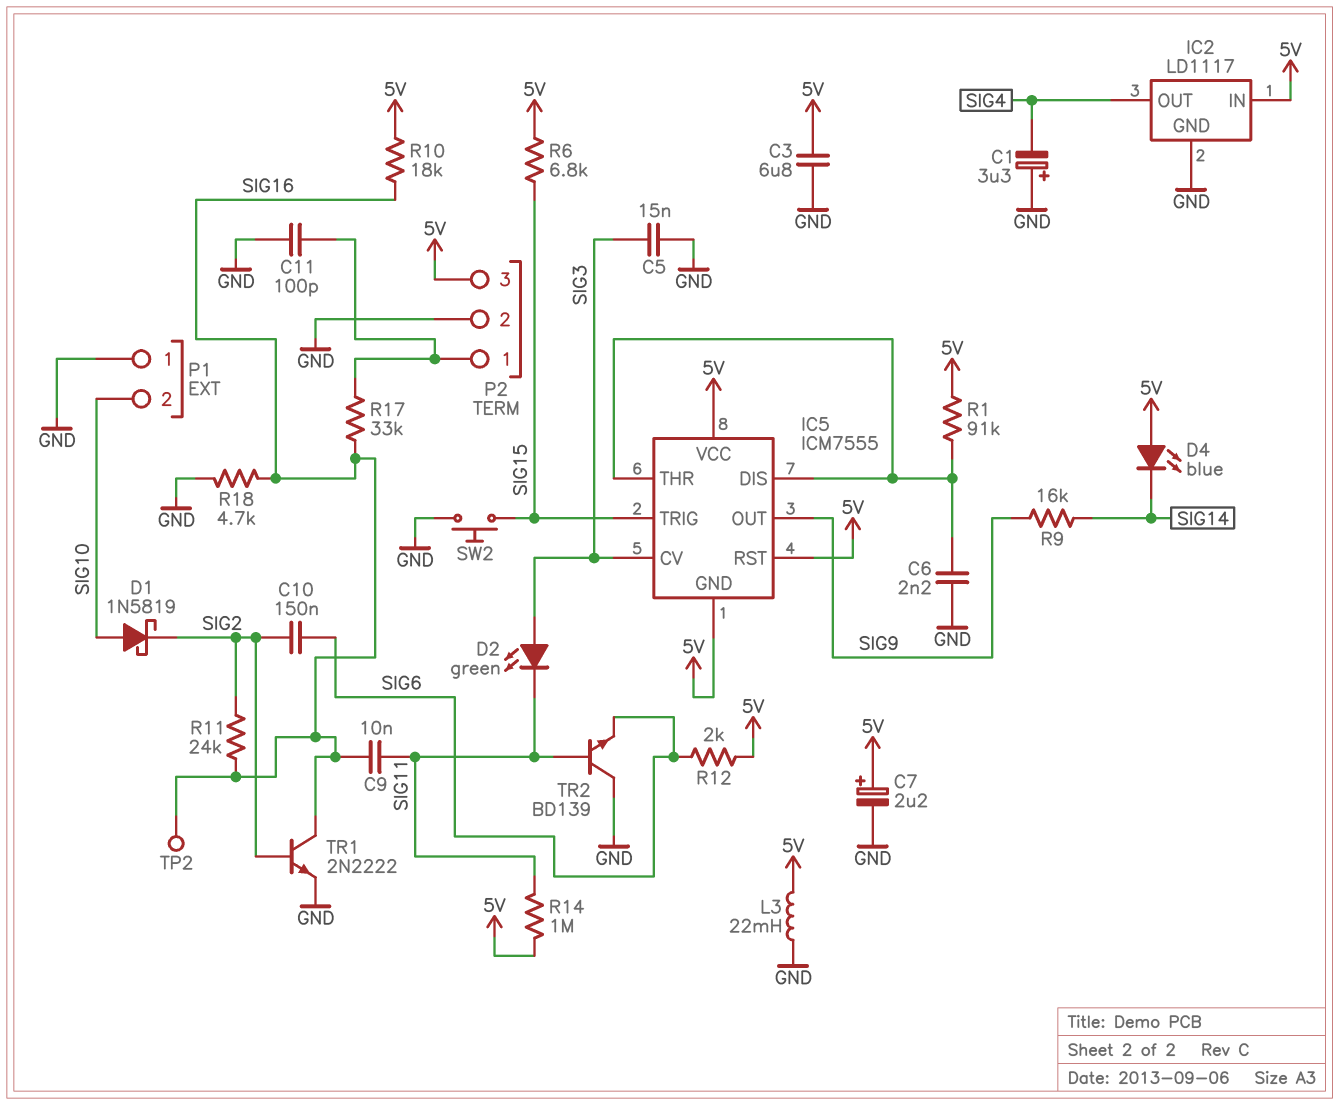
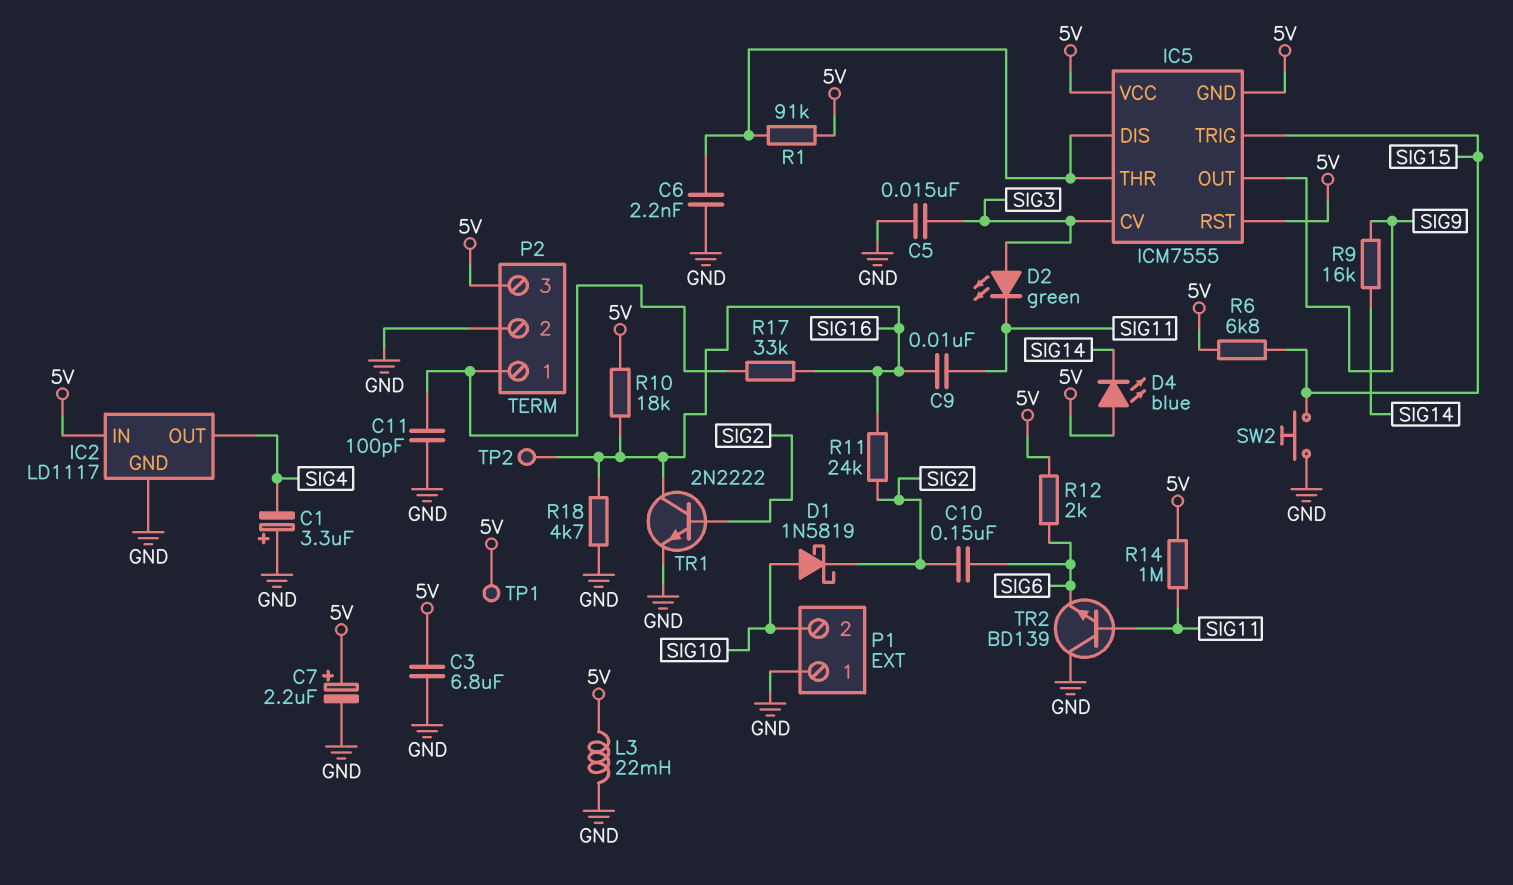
TP1: none -> test point (5V)

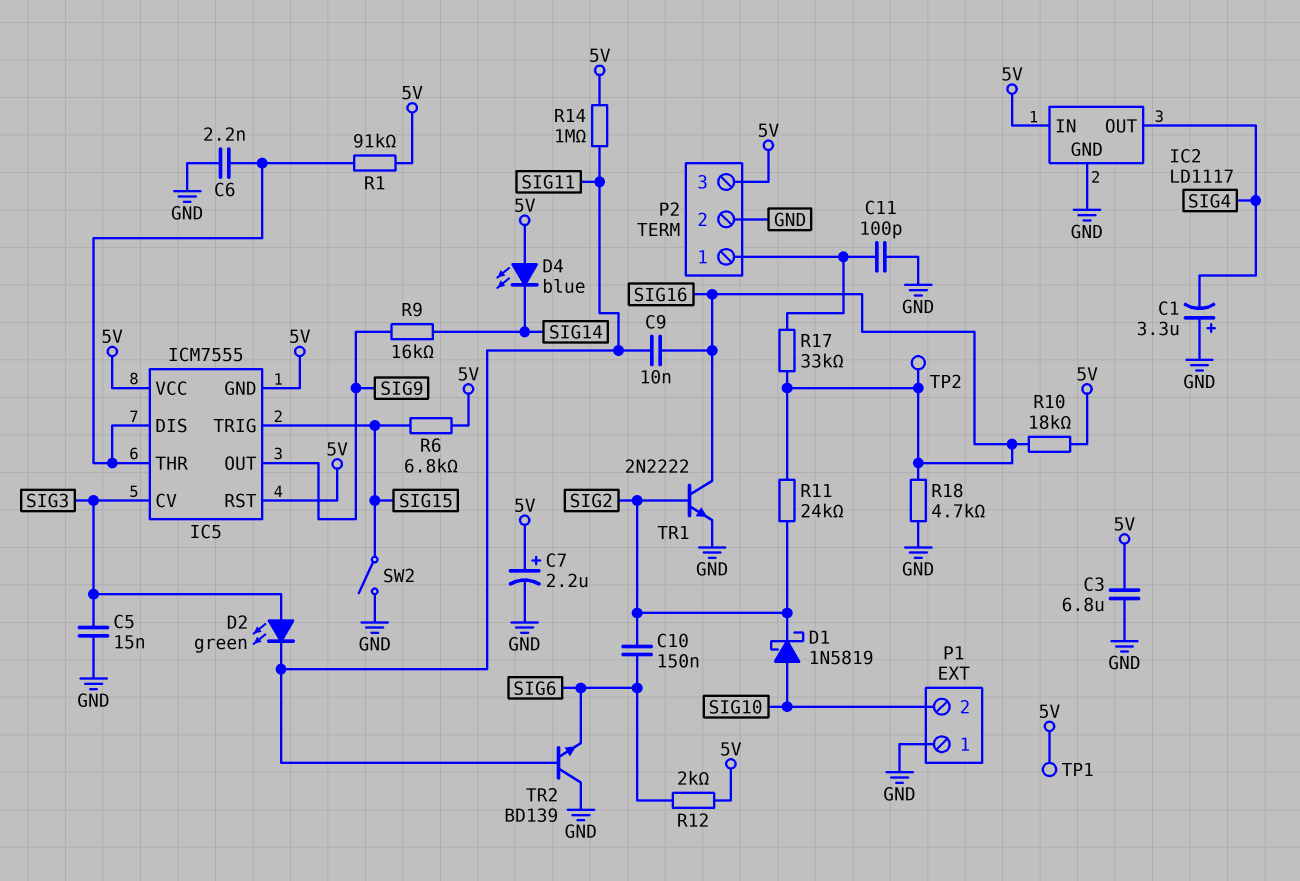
L3: 22mH (5V, GND) -> none
SW2: button (GND, SIG15) -> switch (GND, SIG15)

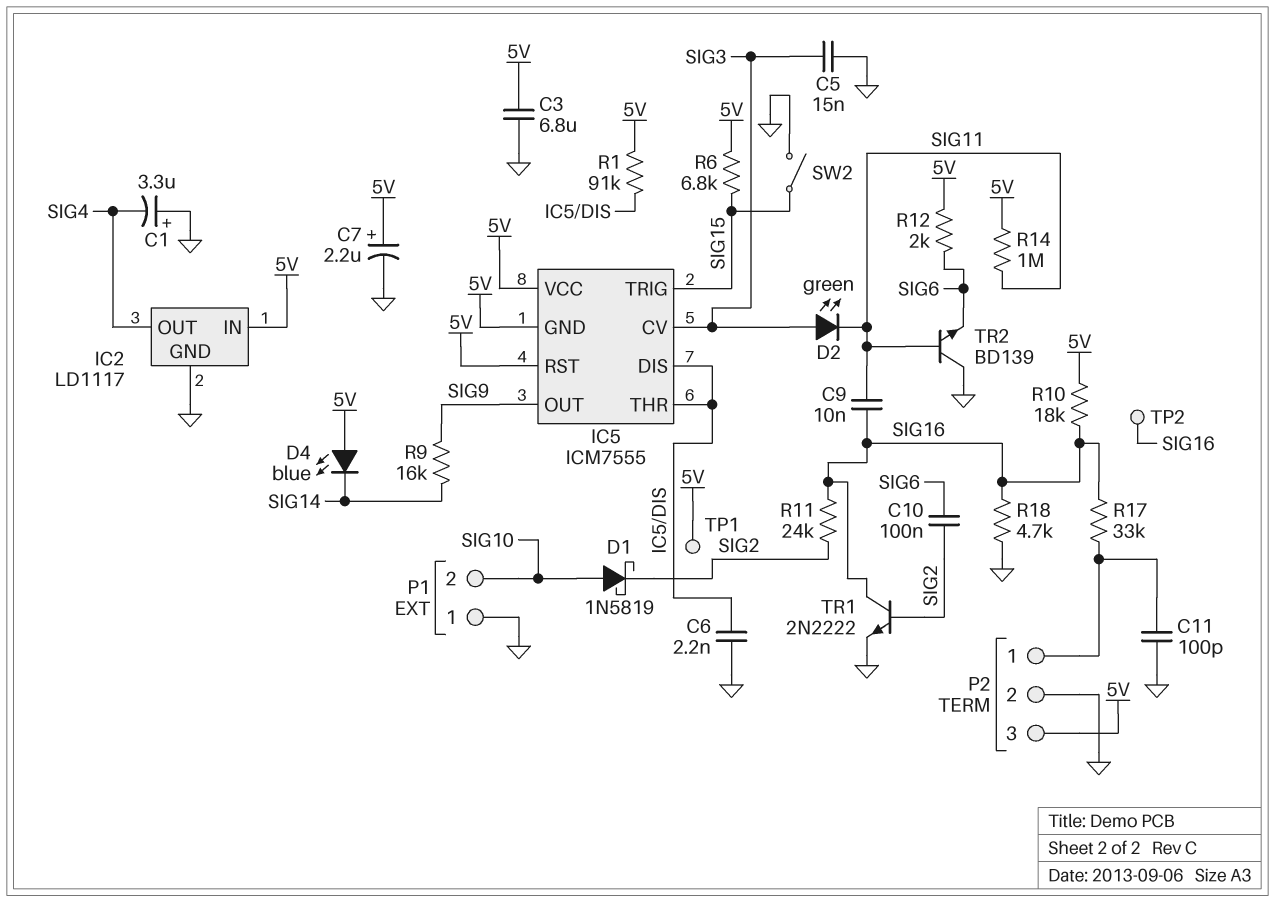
C10: 150nF (SIG2, SIG6) -> 100nF (SIG2, SIG6)

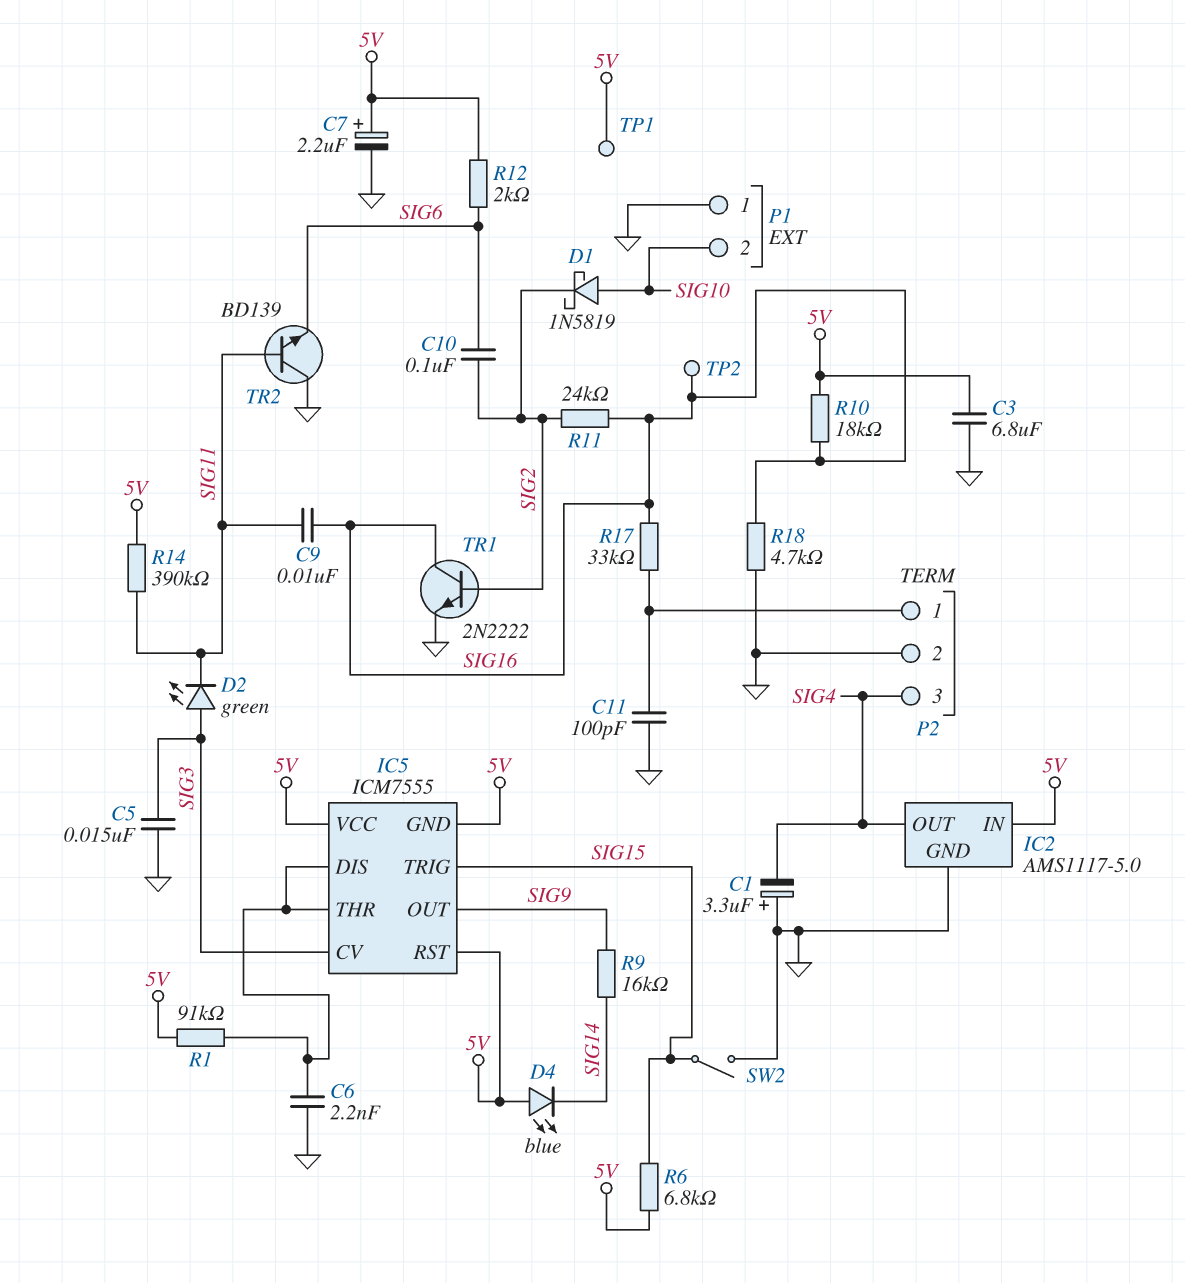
IC2: LD1117 -> AMS1117-5.0
P2 pin 3: 5V -> SIG4
R14: 1M (5V, SIG11) -> 390k (5V, SIG11)

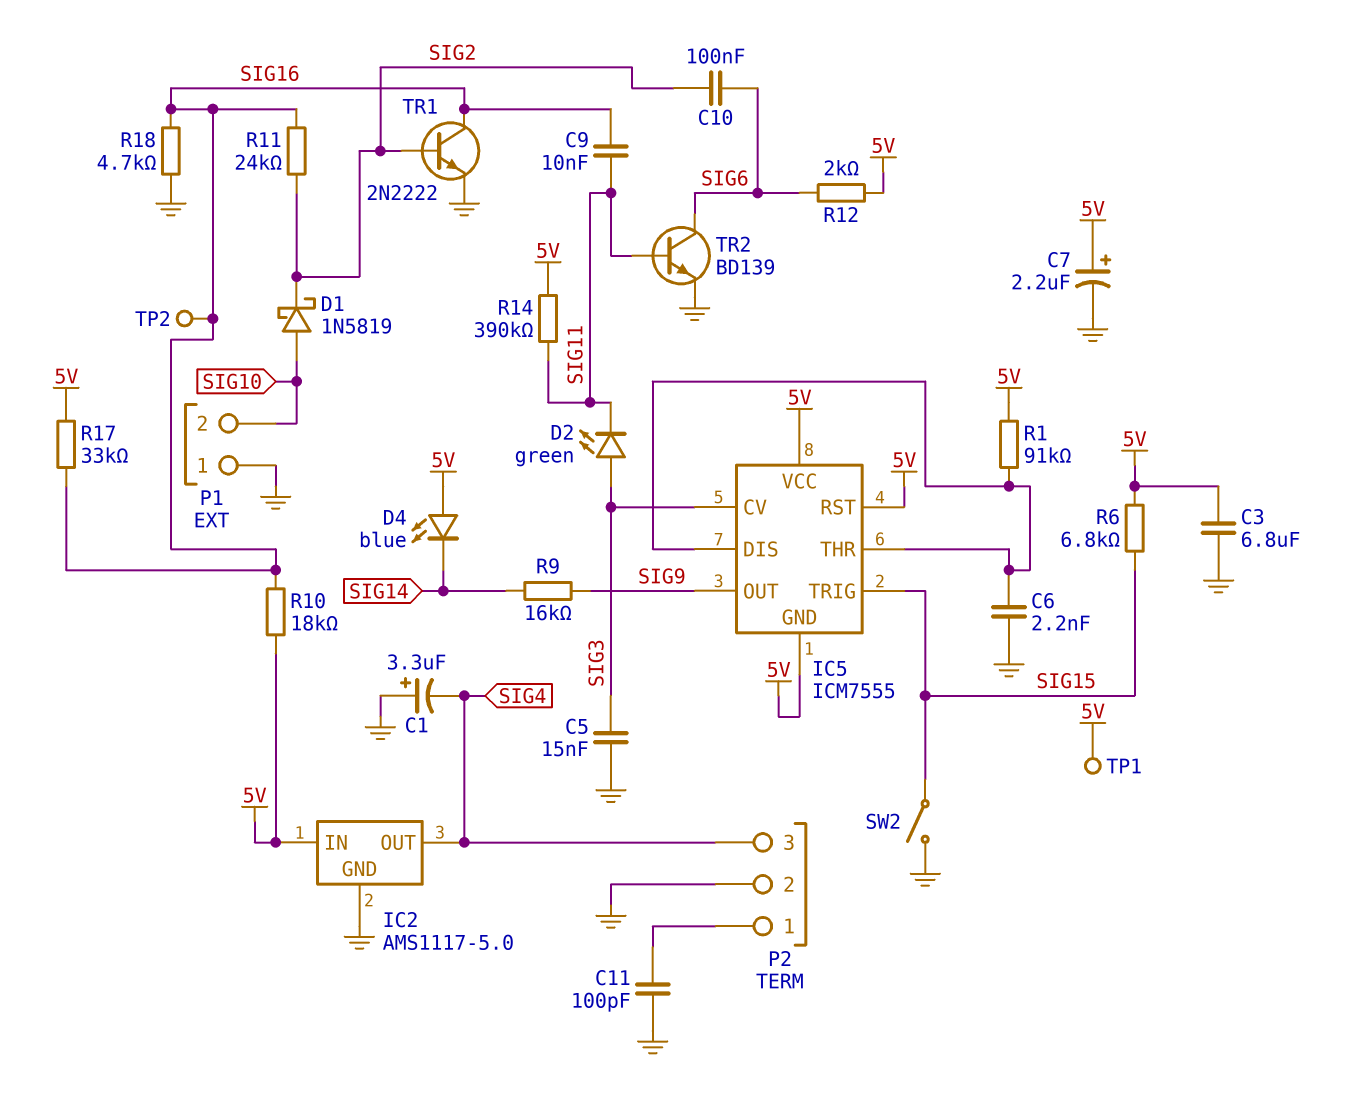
R17: 33k (P2/1, SIG16) -> 33k (5V, SIG16)
TR2: NPN BD139 (B SIG11, C GND, E SIG6) -> NPN BD139 (B SIG11, C SIG6, E GND)

